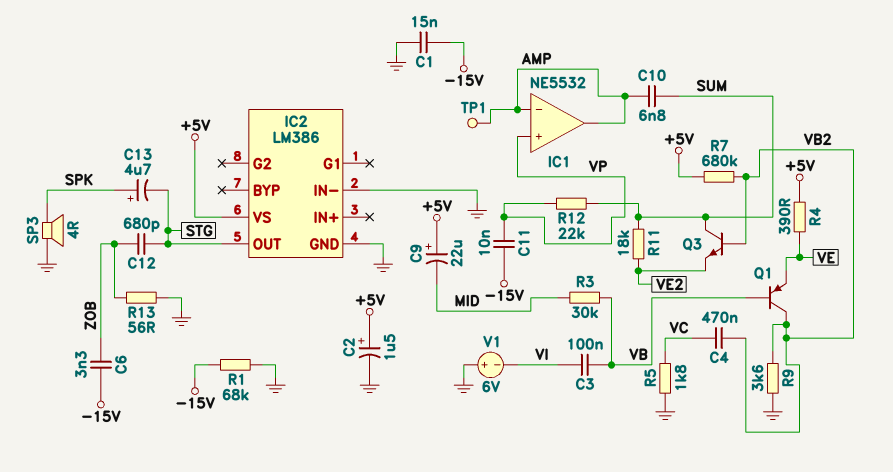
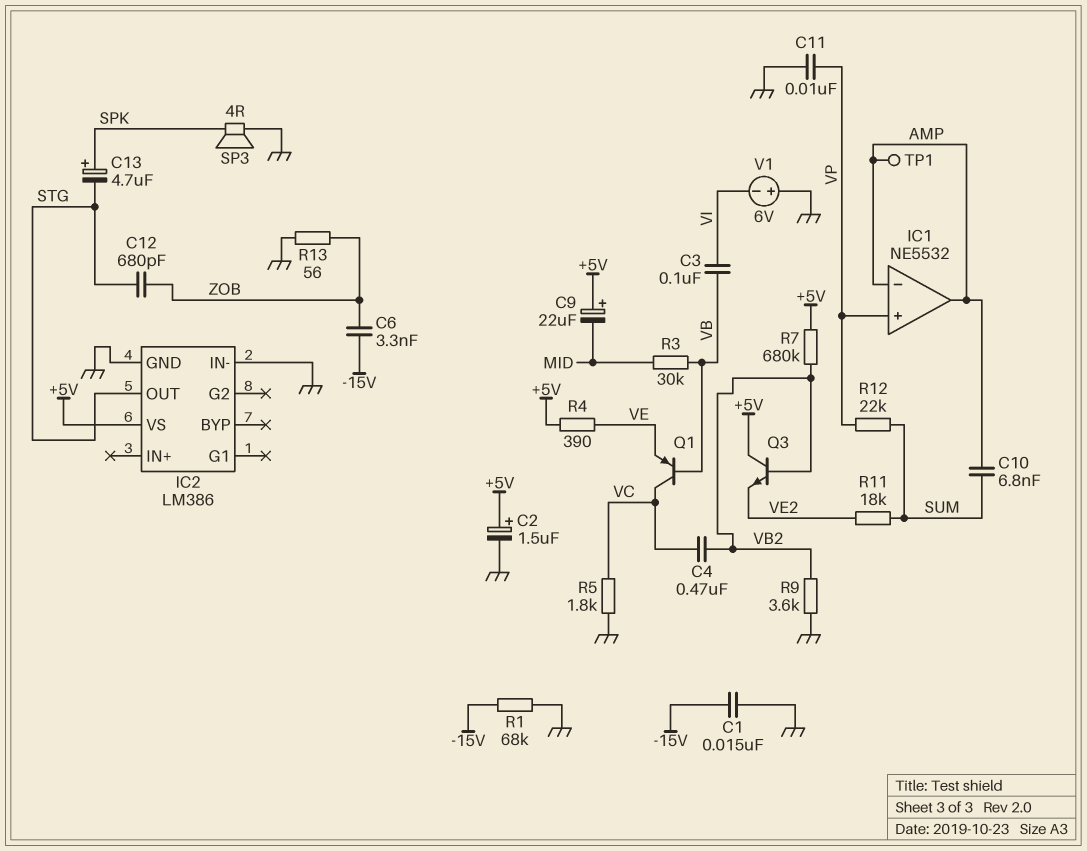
C11: 10nF (-15V, VP) -> 10nF (GND, VP)
Q1: PNP (B VB, C VB2, E VE) -> PNP (B VB, C VC, E VE)
Q3: NPN (B VB2, C SUM, E VE2) -> NPN (B VB2, C +5V, E VE2)

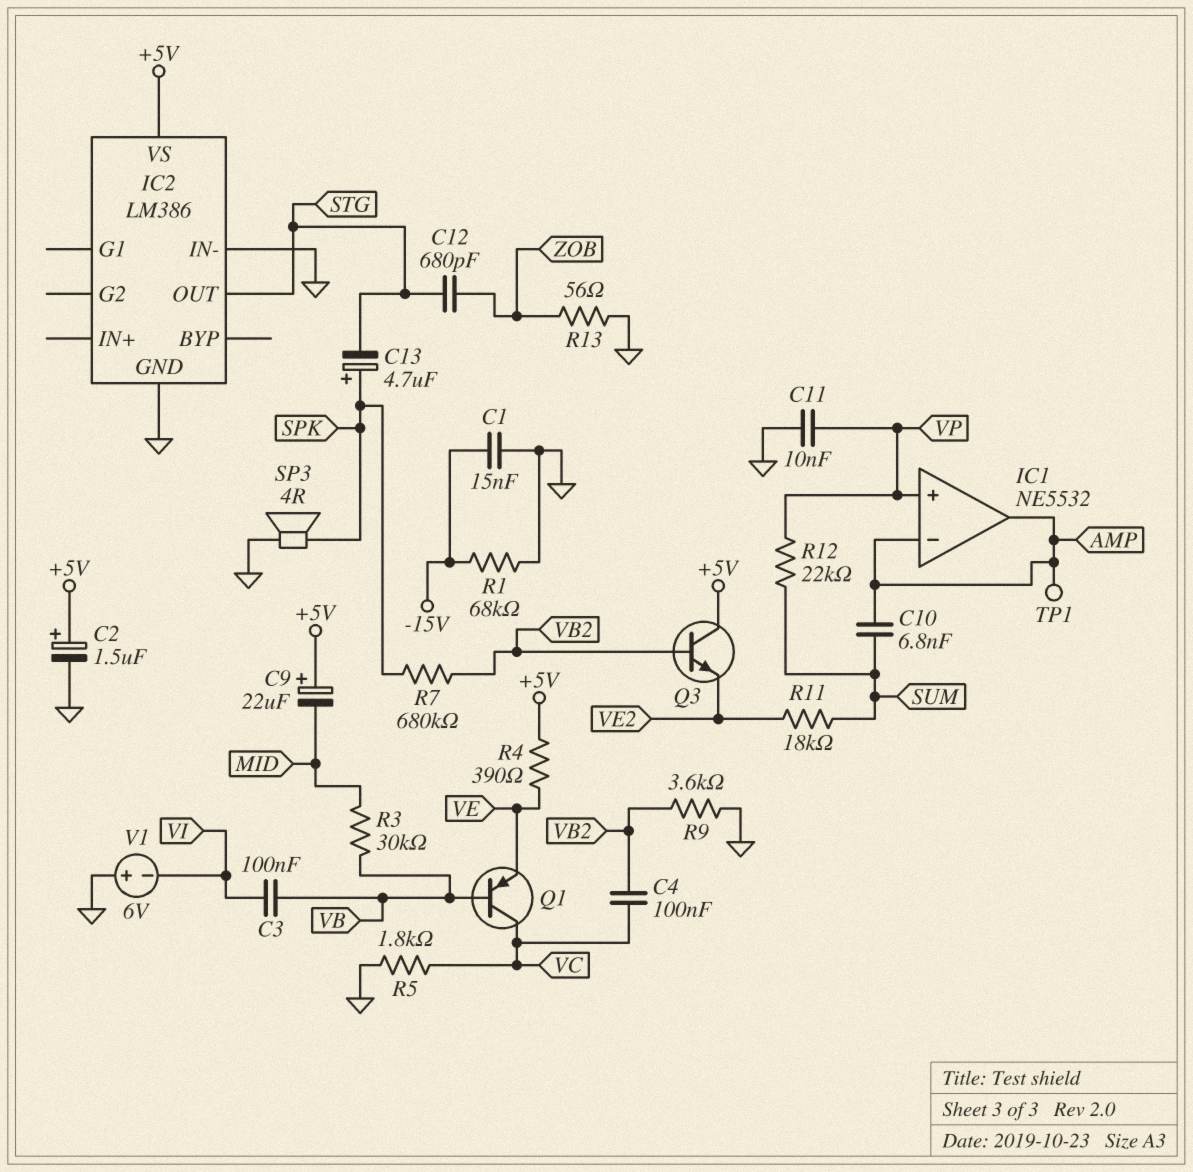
C4: 470nF (VB2, VC) -> 100nF (VB2, VC)
C6: 3.3nF (-15V, ZOB) -> none
R7: 680k (+5V, VB2) -> 680k (SPK, VB2)

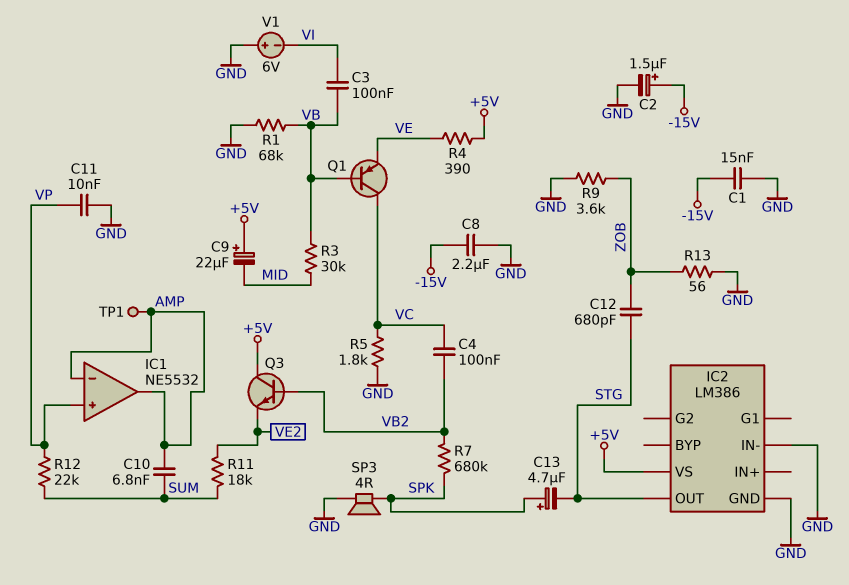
C2: 1.5uF (plus +5V, minus GND) -> 1.5uF (plus -15V, minus GND)
C8: none -> 2.2uF (-15V, GND)
R1: 68k (-15V, GND) -> 68k (GND, VB)
R9: 3.6k (GND, VB2) -> 3.6k (GND, ZOB)

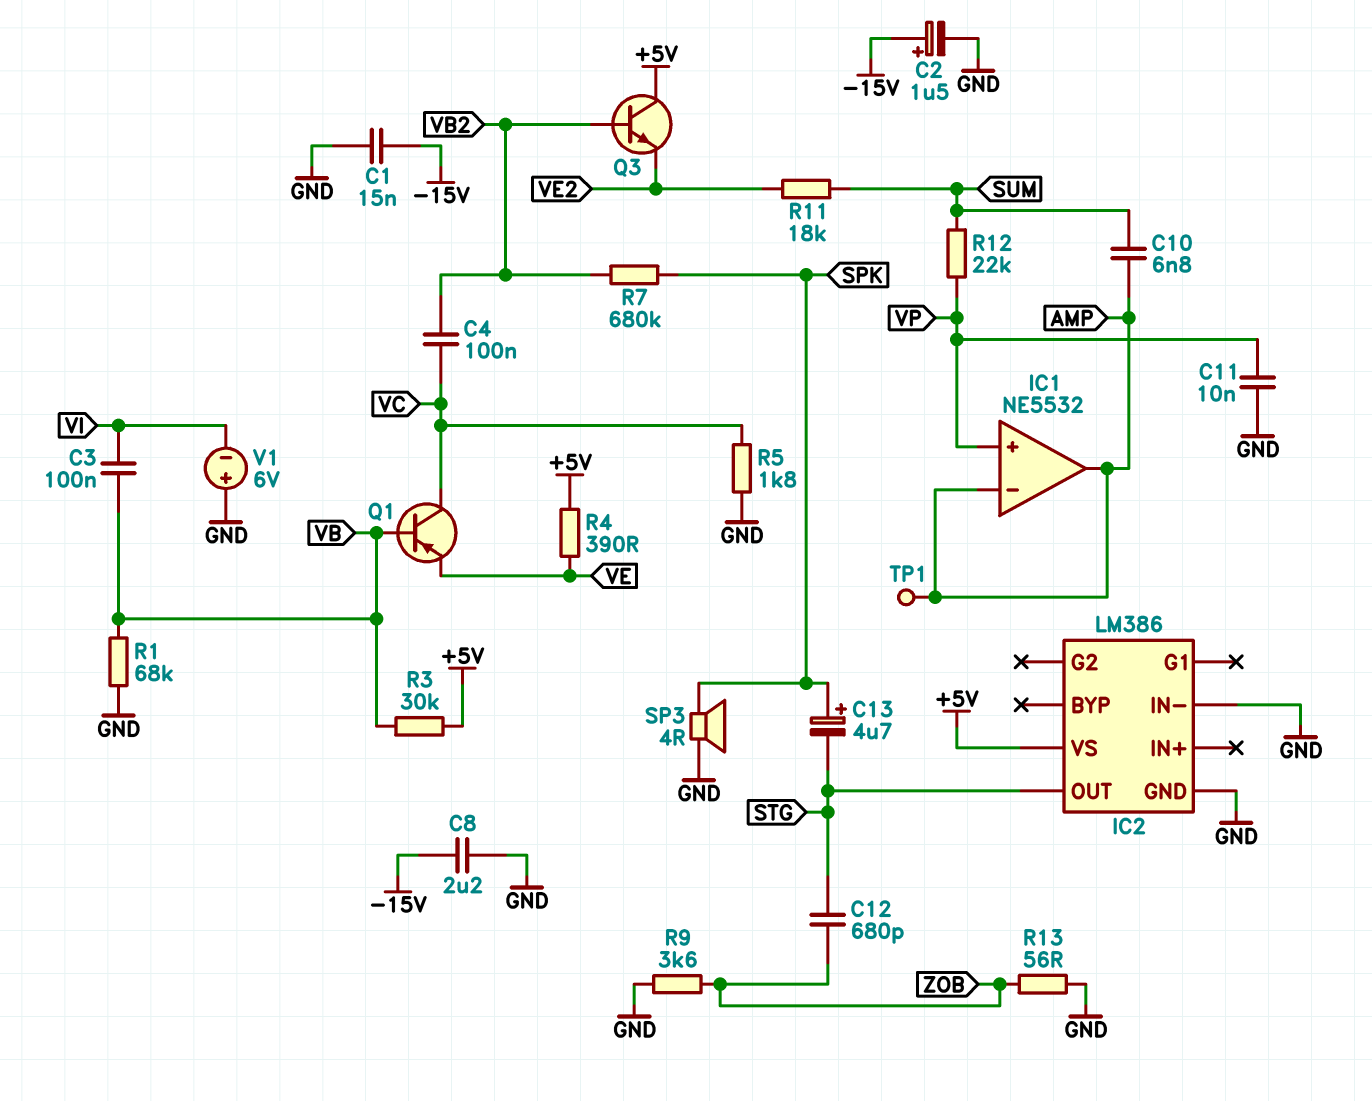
C9: 22uF (plus +5V, minus MID) -> none
R3: 30k (MID, VB) -> 30k (+5V, VB)

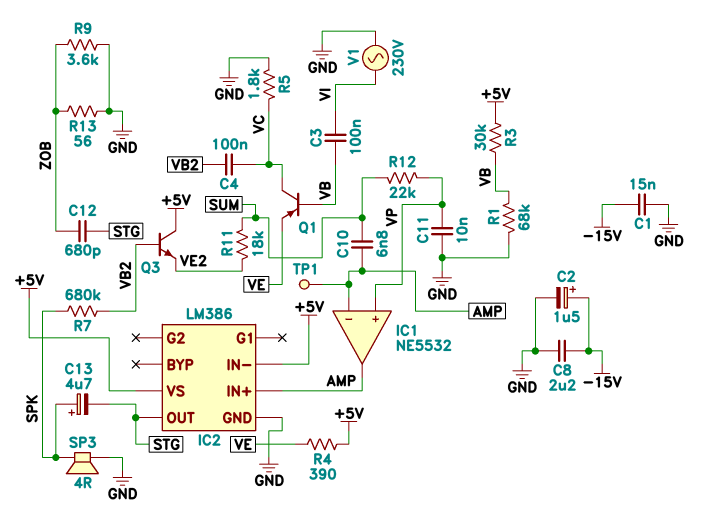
IC2 pin IN+: none -> AMP
IC2 pin IN-: GND -> +5V
V1: 6V (plus GND, minus VI) -> AC 230V (GND, VI)

